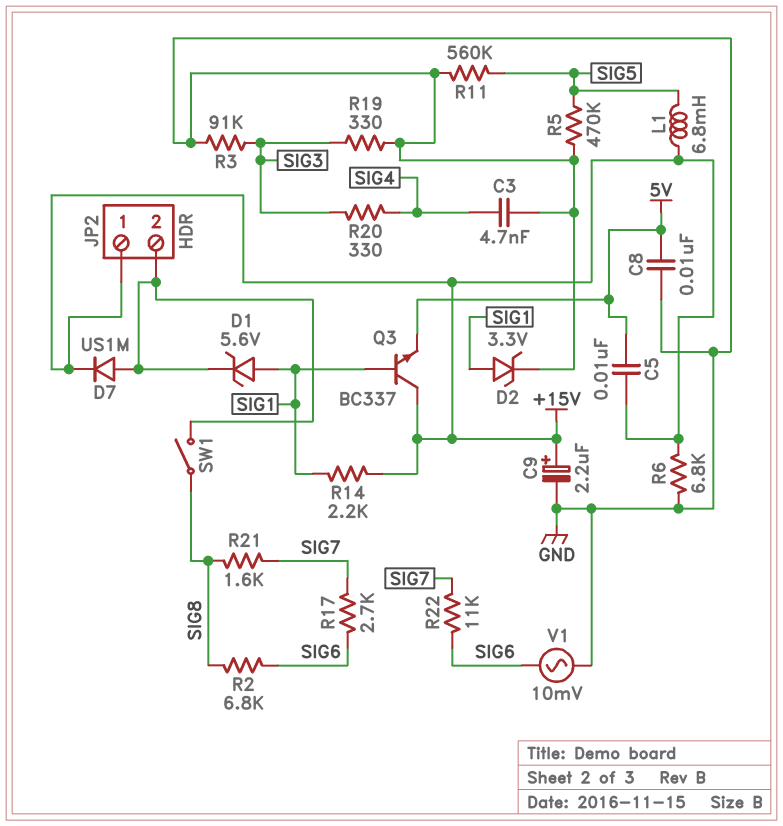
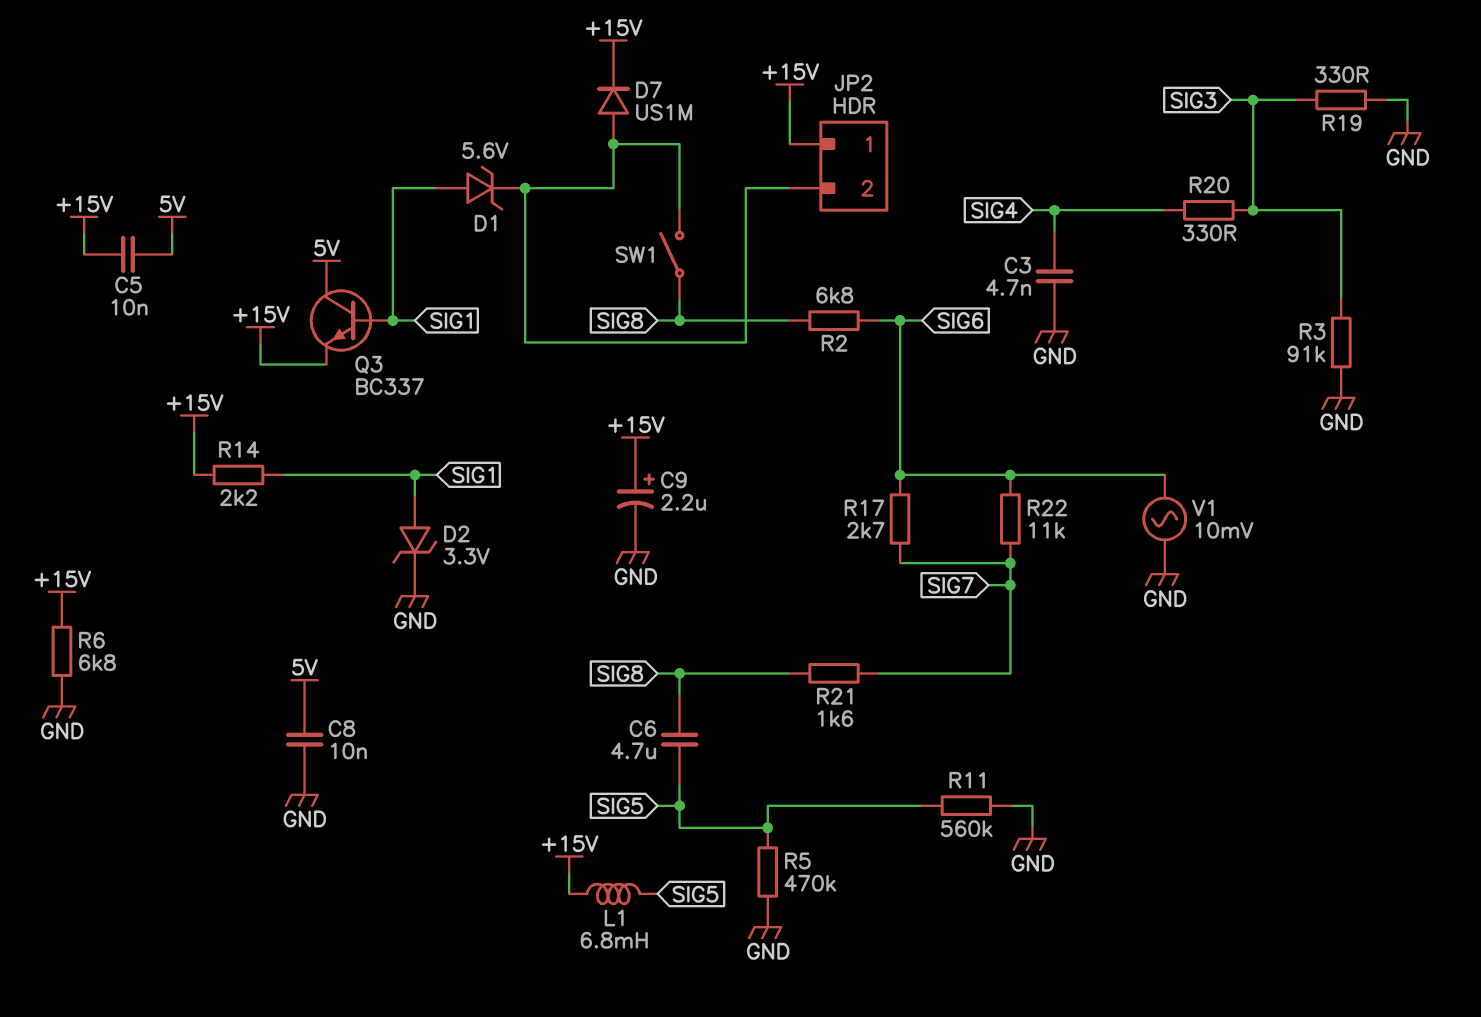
C6: none -> 4.7uF (SIG5, SIG8)
Q3: NPN BC337 (B SIG1, C +15V, E 5V) -> NPN BC337 (B SIG1, C 5V, E +15V)

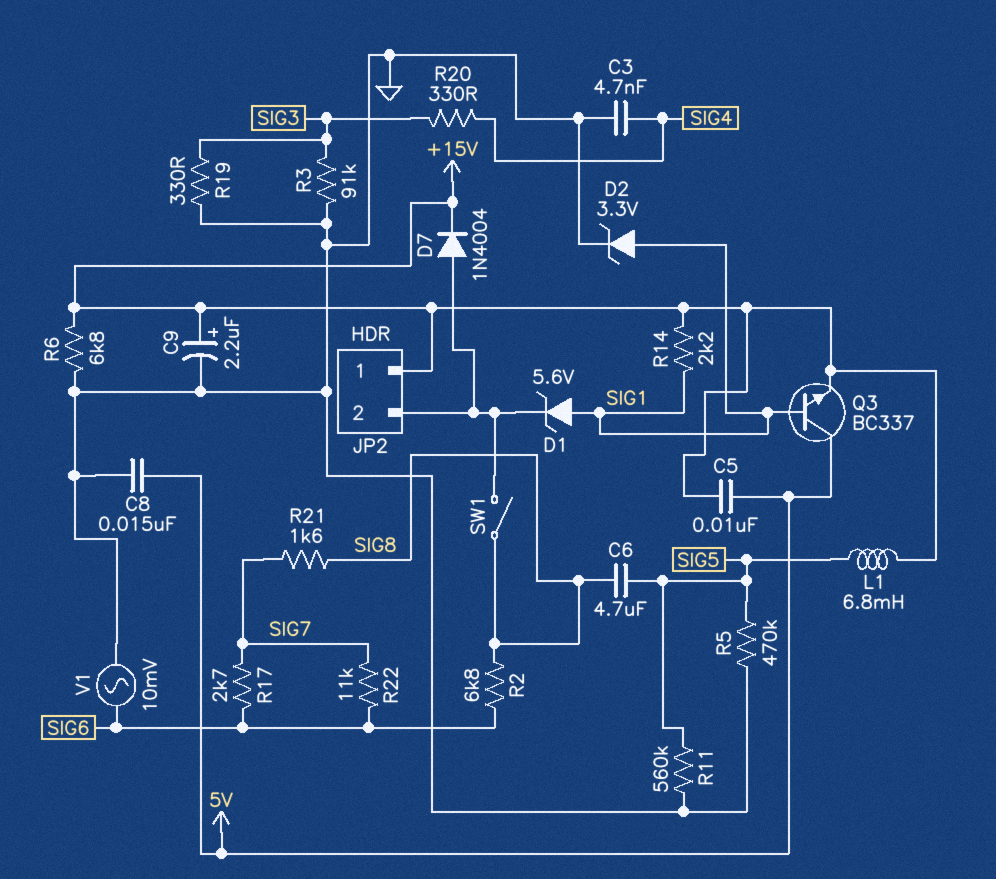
C8: 10nF (5V, GND) -> 15nF (5V, GND)
D7: diode US1M (A JP2/2, K +15V) -> diode 1N4004 (A JP2/2, K +15V)

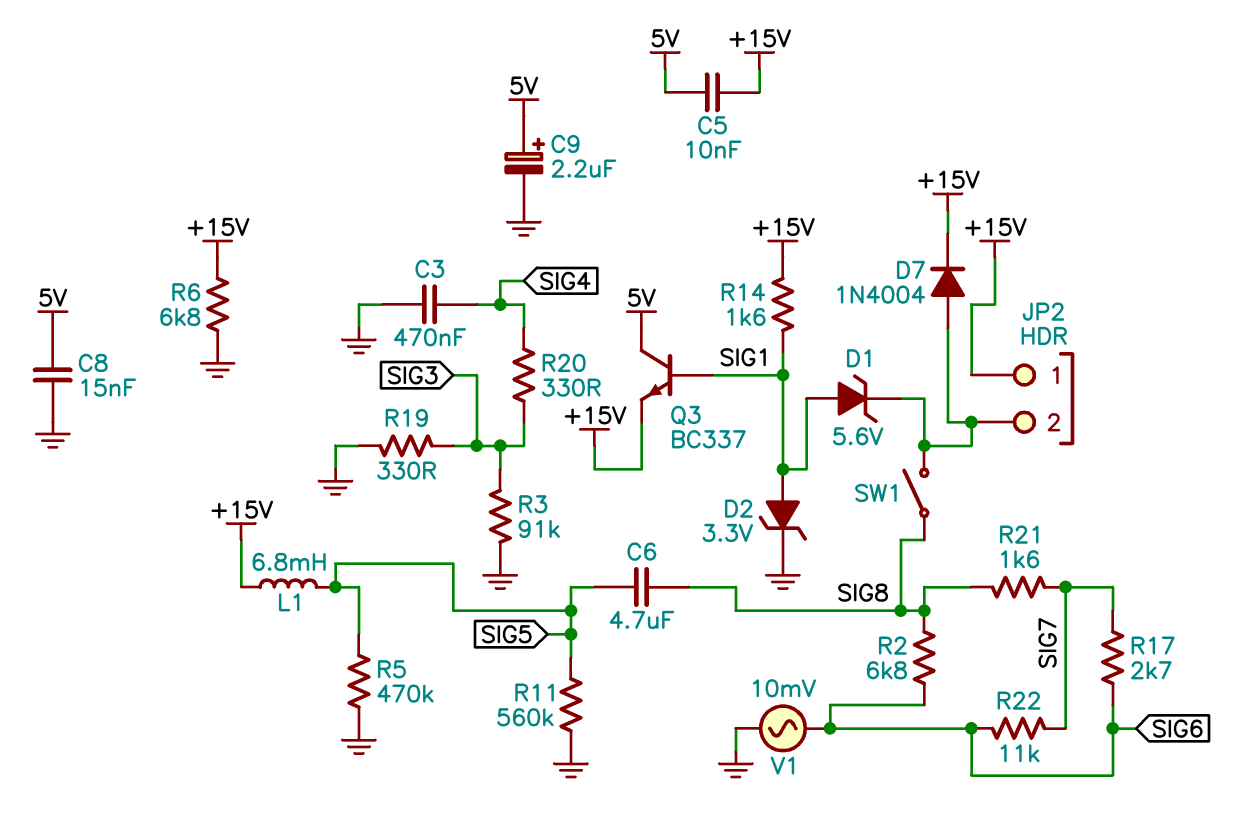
C3: 4.7nF (GND, SIG4) -> 470nF (GND, SIG4)
C9: 2.2uF (plus +15V, minus GND) -> 2.2uF (plus 5V, minus GND)
R14: 2.2k (+15V, SIG1) -> 1.6k (+15V, SIG1)

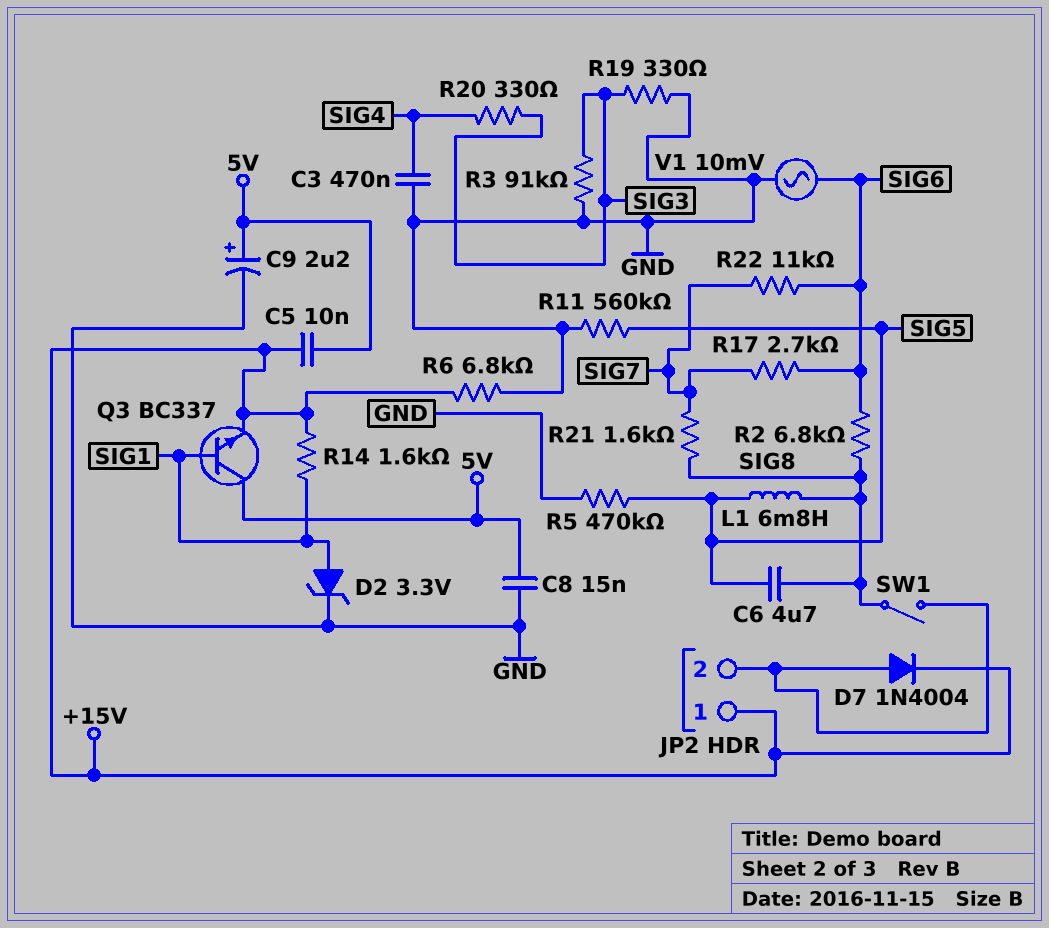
D1: zener 5.6V (A SIG1, K JP2/2) -> none
L1: 6.8mH (+15V, SIG5) -> 6.8mH (SIG5, SIG8)

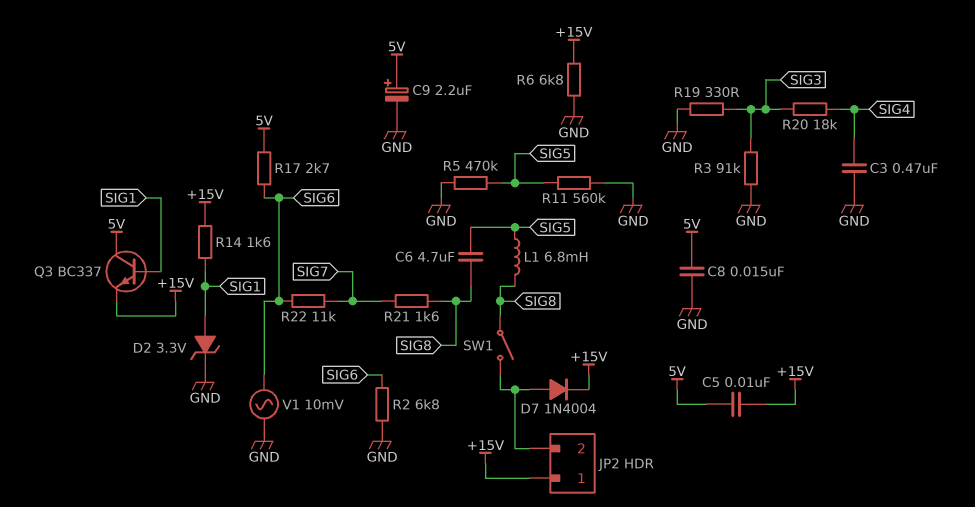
R2: 6.8k (SIG6, SIG8) -> 6.8k (GND, SIG6)
R17: 2.7k (SIG6, SIG7) -> 2.7k (5V, SIG6)
R20: 330 (SIG3, SIG4) -> 18k (SIG3, SIG4)

